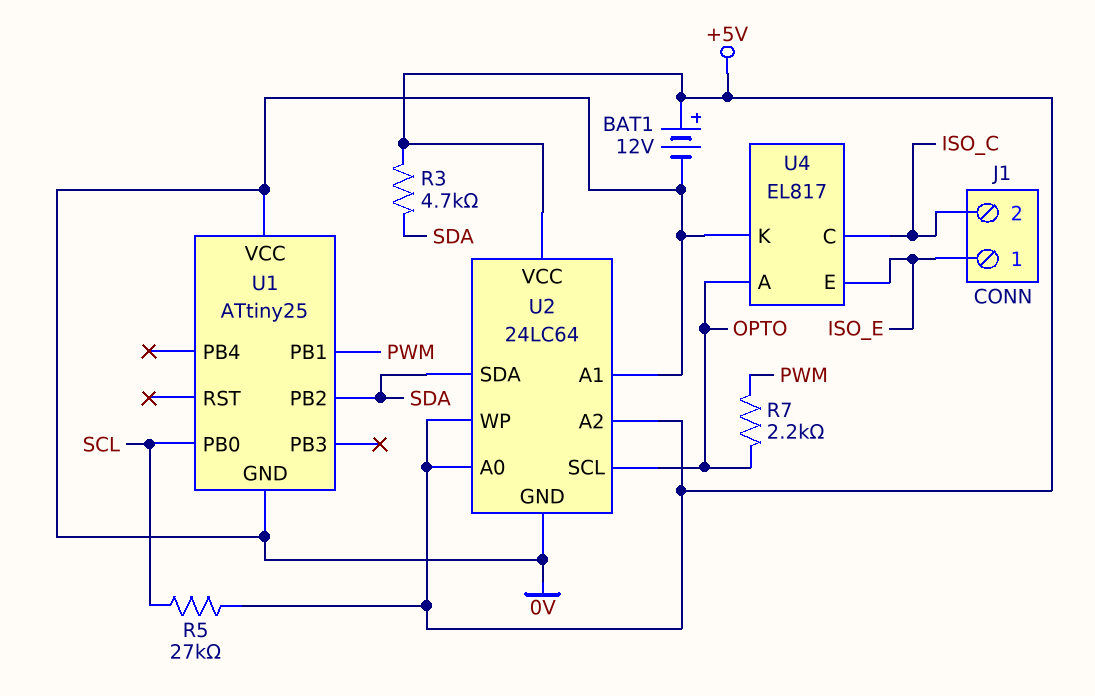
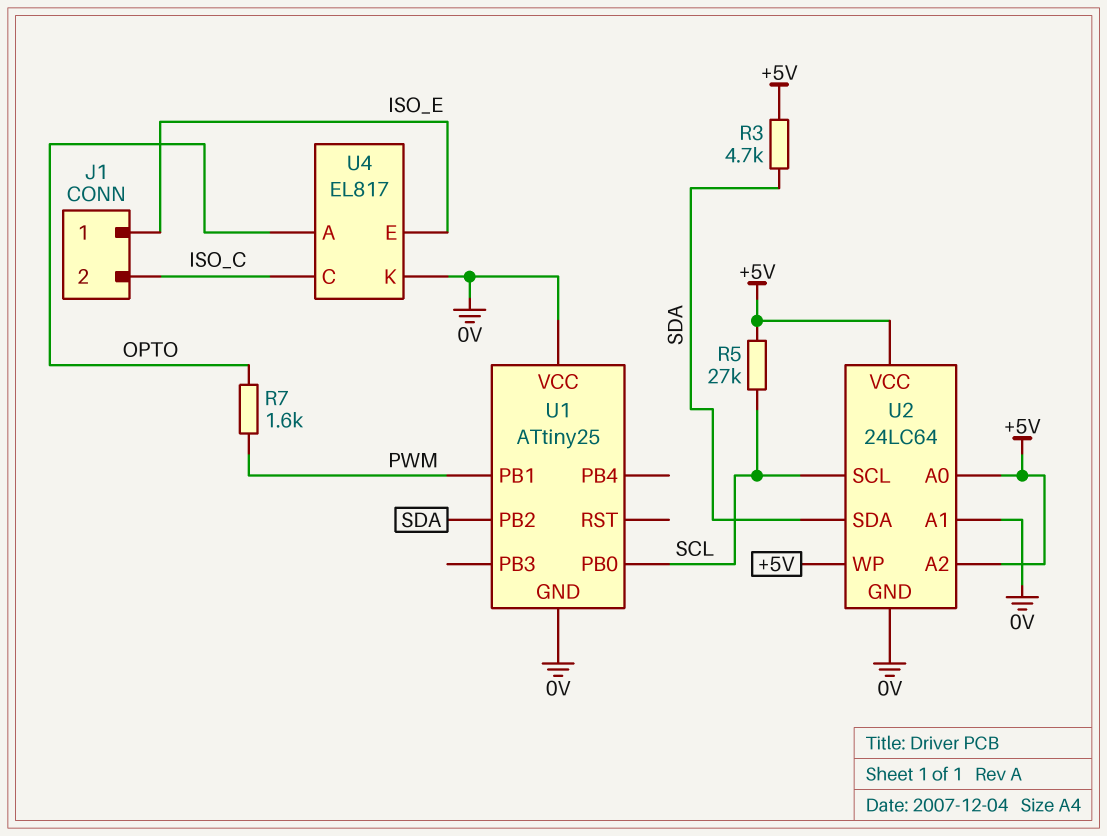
BAT1: 12V (plus +5V, minus 0V) -> none
R7: 2.2k (OPTO, PWM) -> 1.6k (OPTO, PWM)
U2 pin SCL: OPTO -> SCL

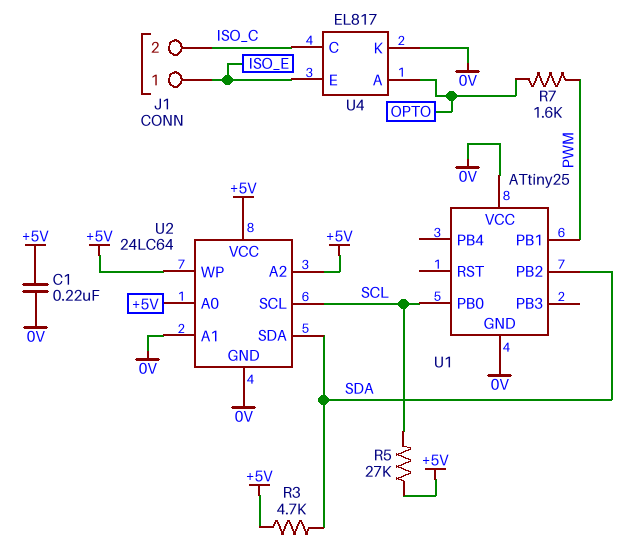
C1: none -> 220nF (+5V, 0V)

